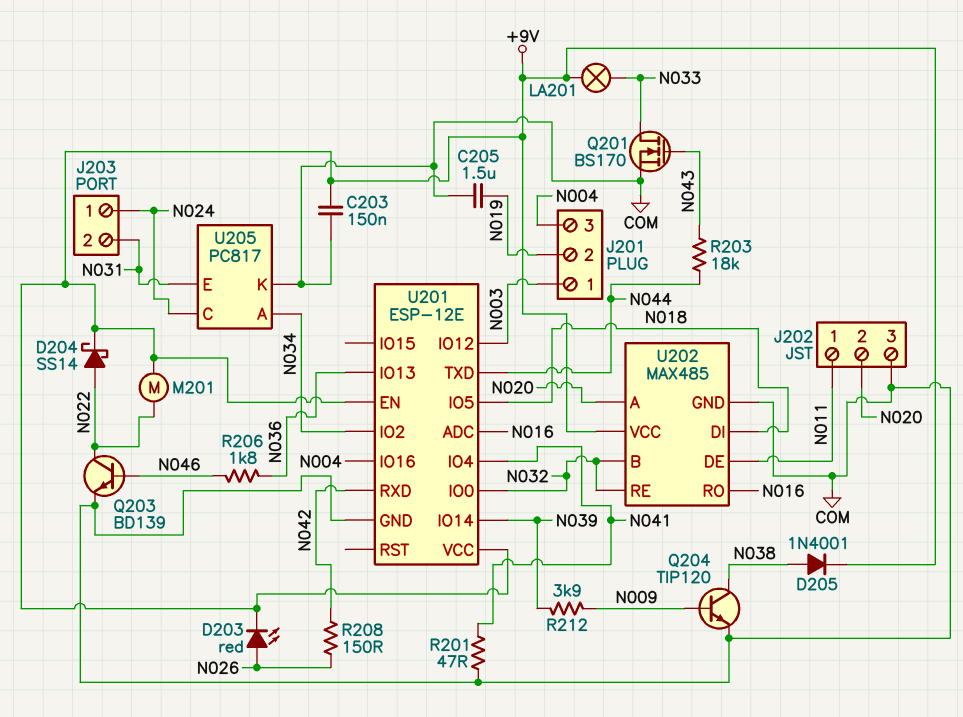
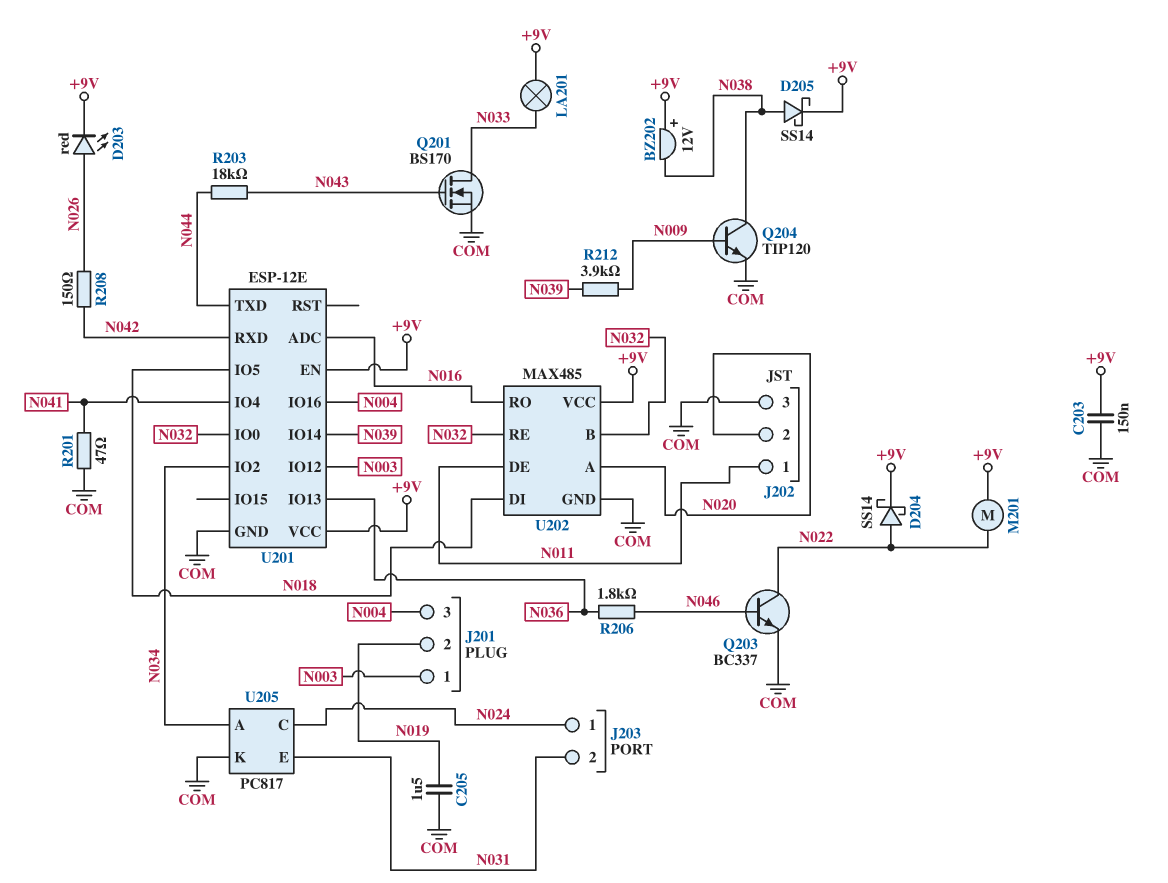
BZ202: none -> buzzer 12V (plus +9V, minus N038)
D205: diode 1N4001 (A N038, K +9V) -> schottky SS14 (A N038, K +9V)
Q203: NPN BD139 (B N046, C N022, E COM) -> NPN BC337 (B N046, C N022, E COM)

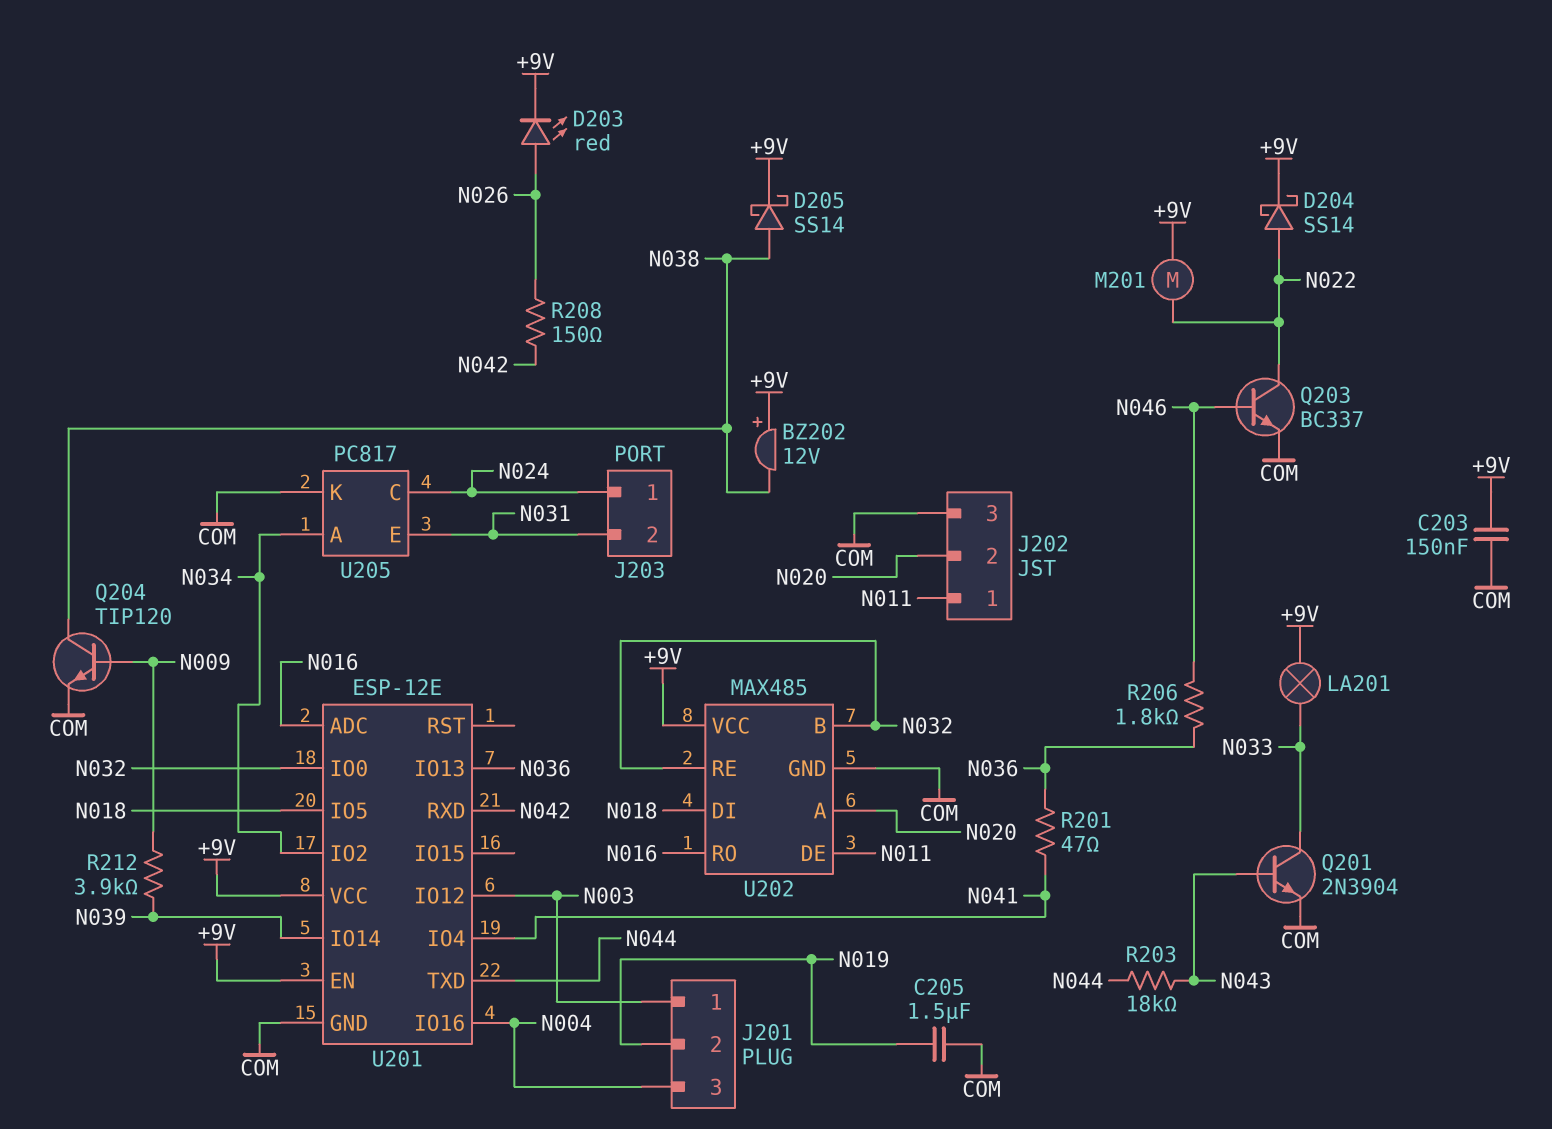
Q201: NMOS BS170 (G N043, D N033, S COM) -> NPN 2N3904 (B N043, C N033, E COM)
R201: 47 (COM, N041) -> 47 (N036, N041)

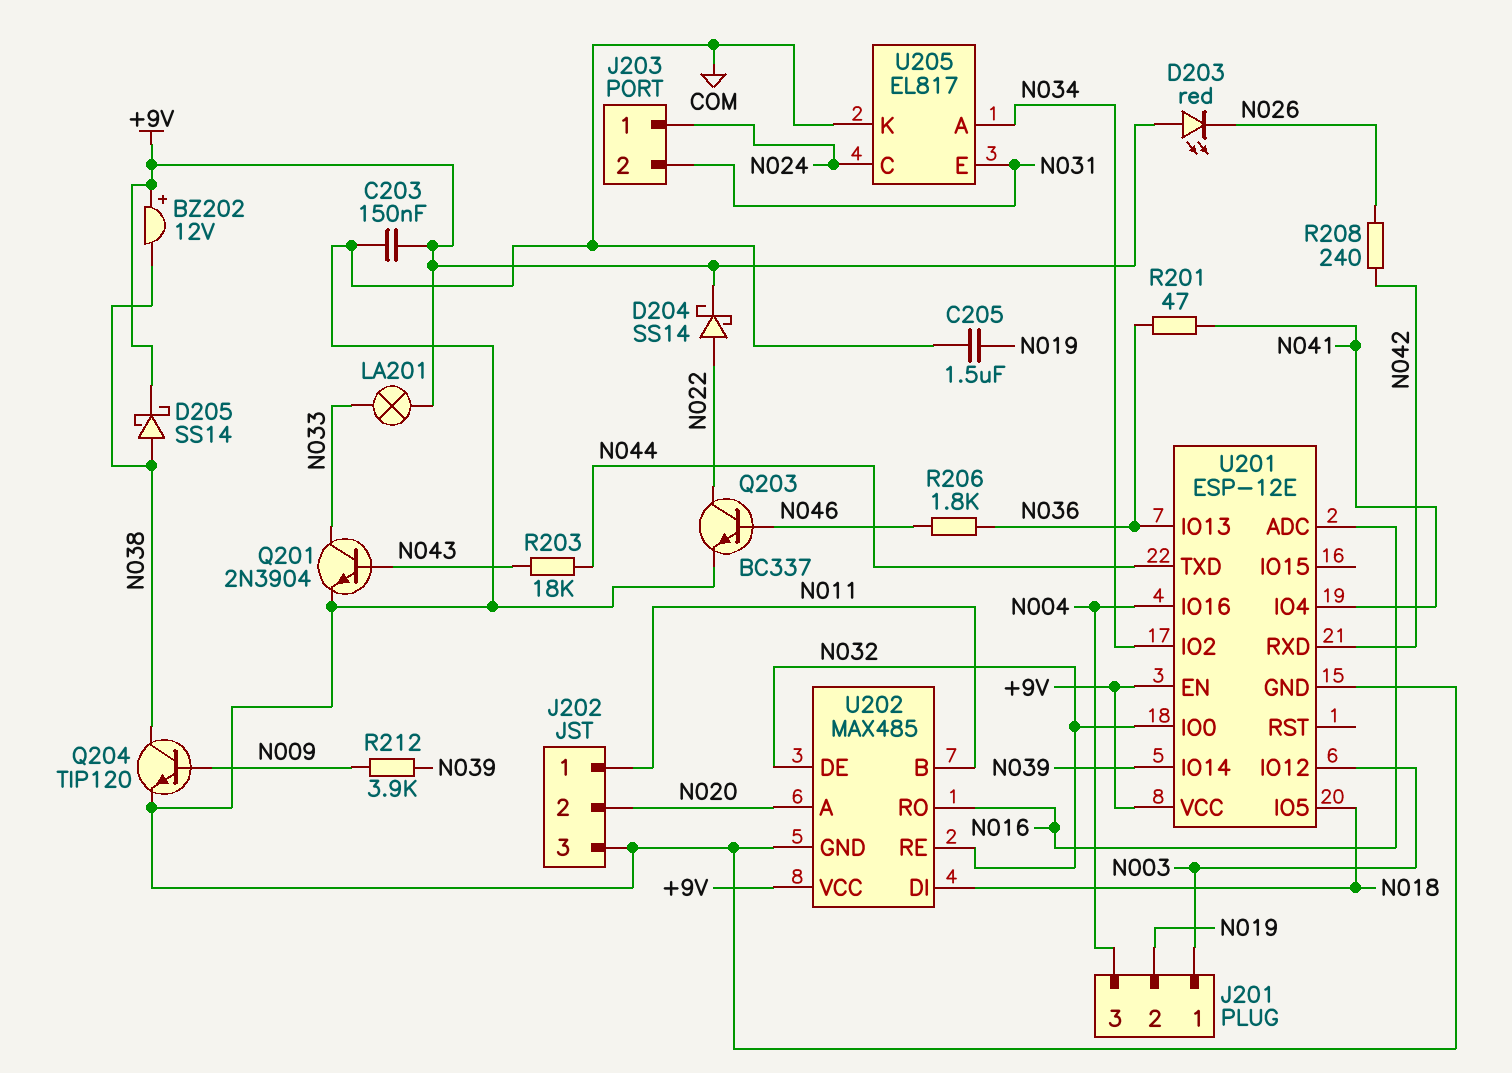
D203: LED red (A N026, K +9V) -> LED red (A +9V, K N026)
M201: motor (+9V, N022) -> none
R208: 150 (N026, N042) -> 240 (N026, N042)
U202 pin B: N032 -> N011
U202 pin DE: N011 -> N032
U205: PC817 -> EL817

